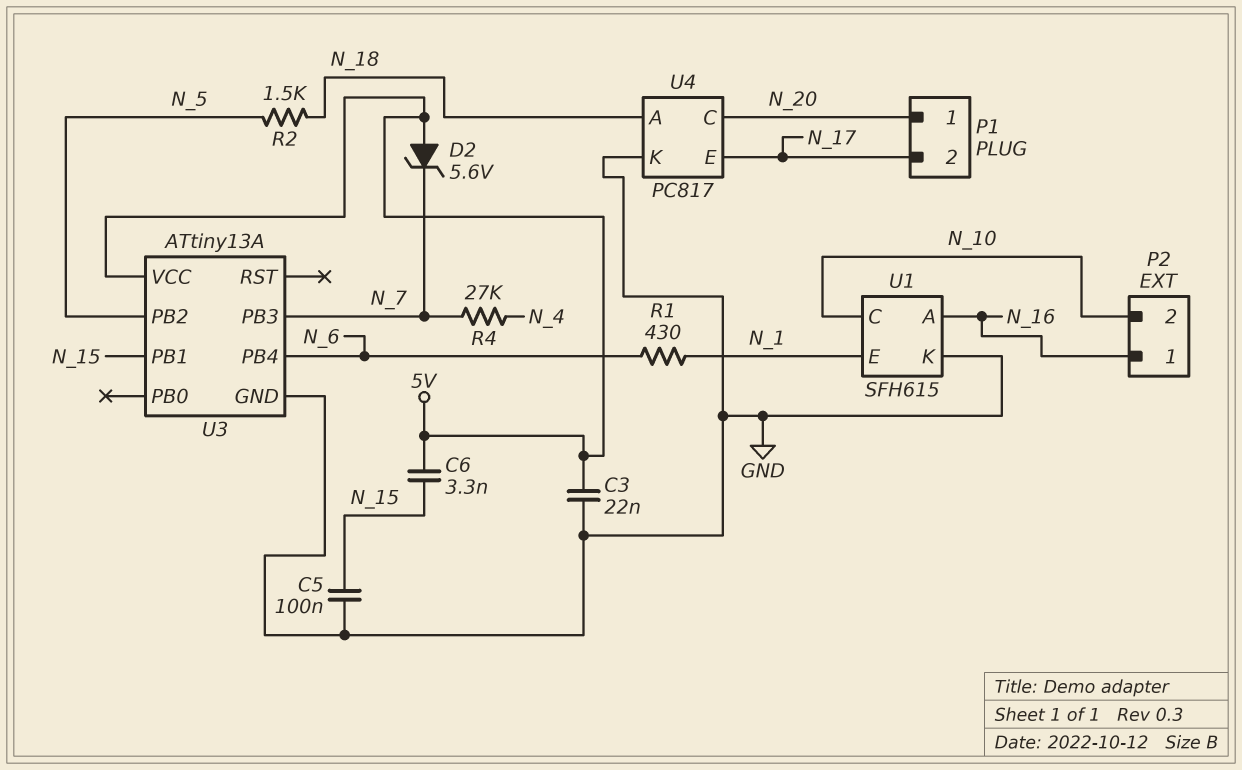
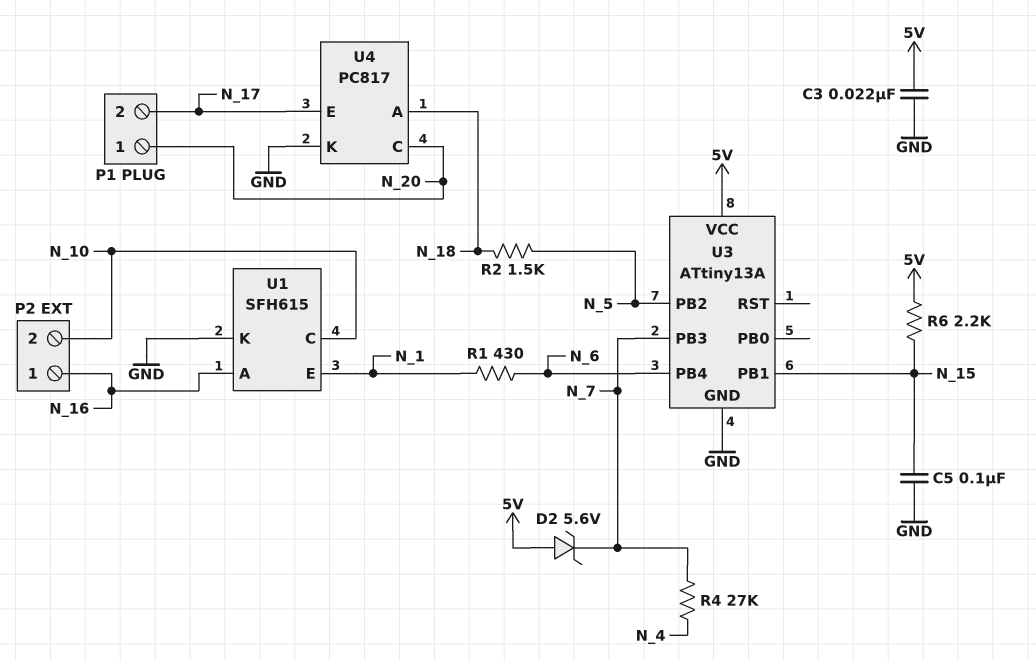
C6: 3.3nF (5V, N_15) -> none
R6: none -> 2.2k (5V, N_15)

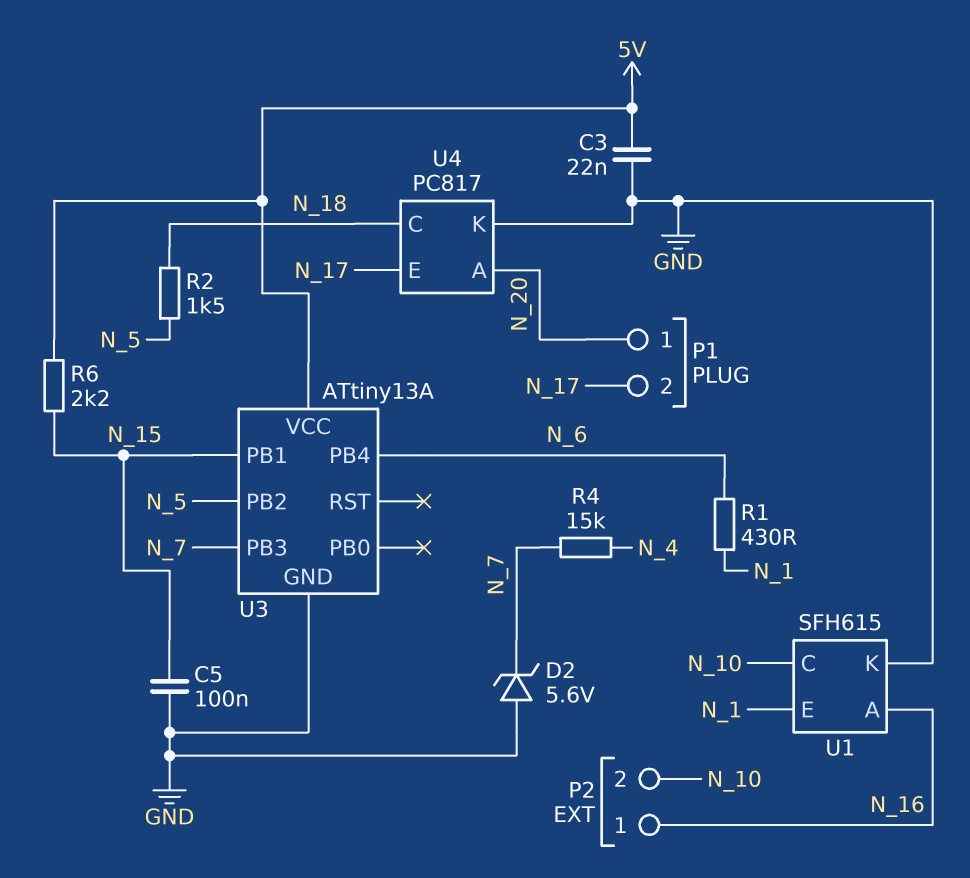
D2: zener 5.6V (A 5V, K N_7) -> zener 5.6V (A GND, K N_7)
R4: 27k (N_4, N_7) -> 15k (N_4, N_7)
U4 pin A: N_18 -> N_20
U4 pin C: N_20 -> N_18

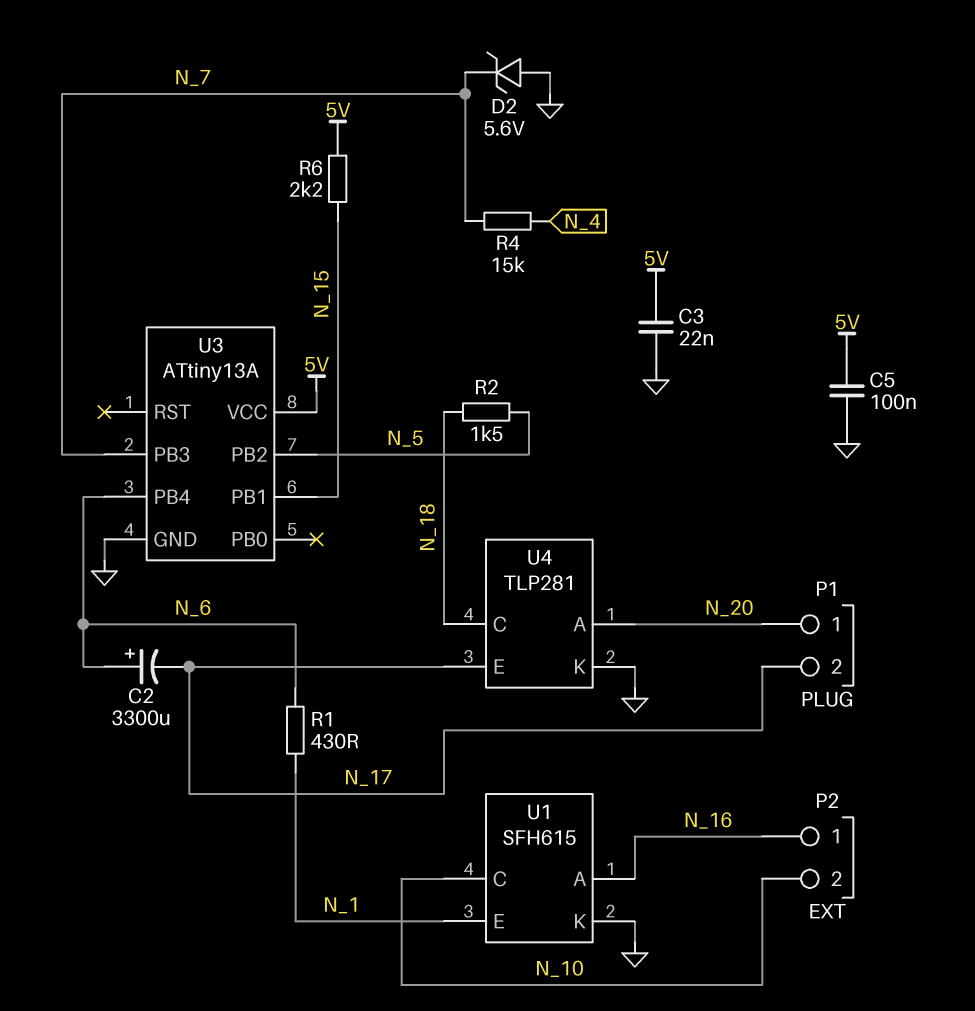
C2: none -> 3300uF (plus N_6, minus N_17)
C5: 100nF (GND, N_15) -> 100nF (5V, GND)
U4: PC817 -> TLP281

